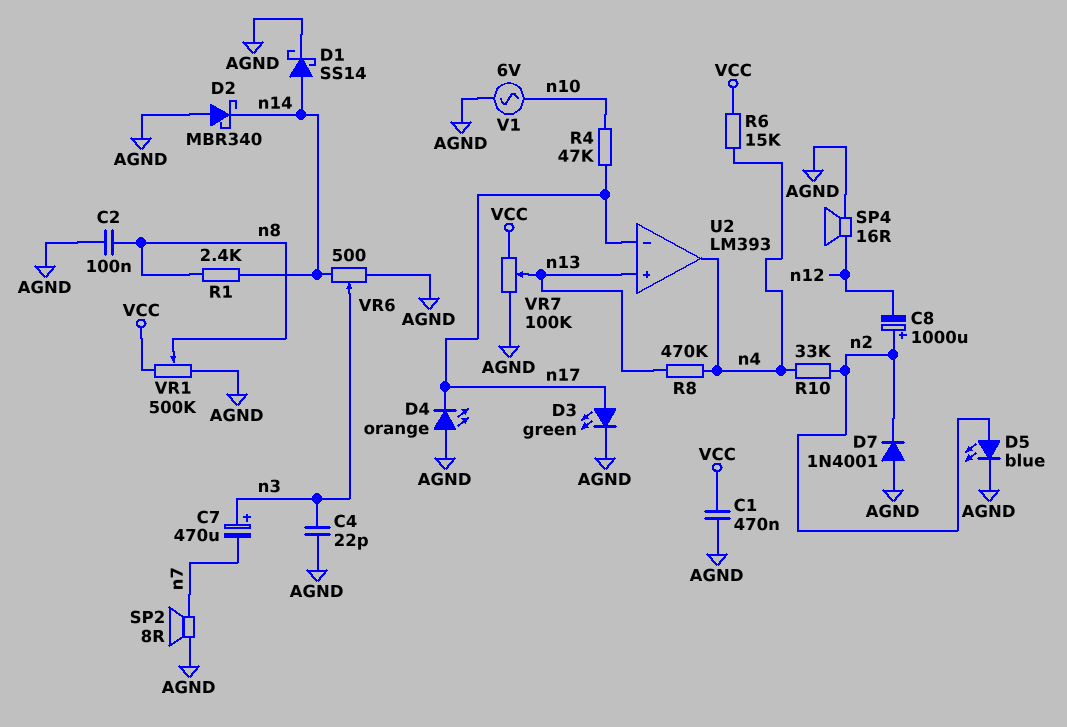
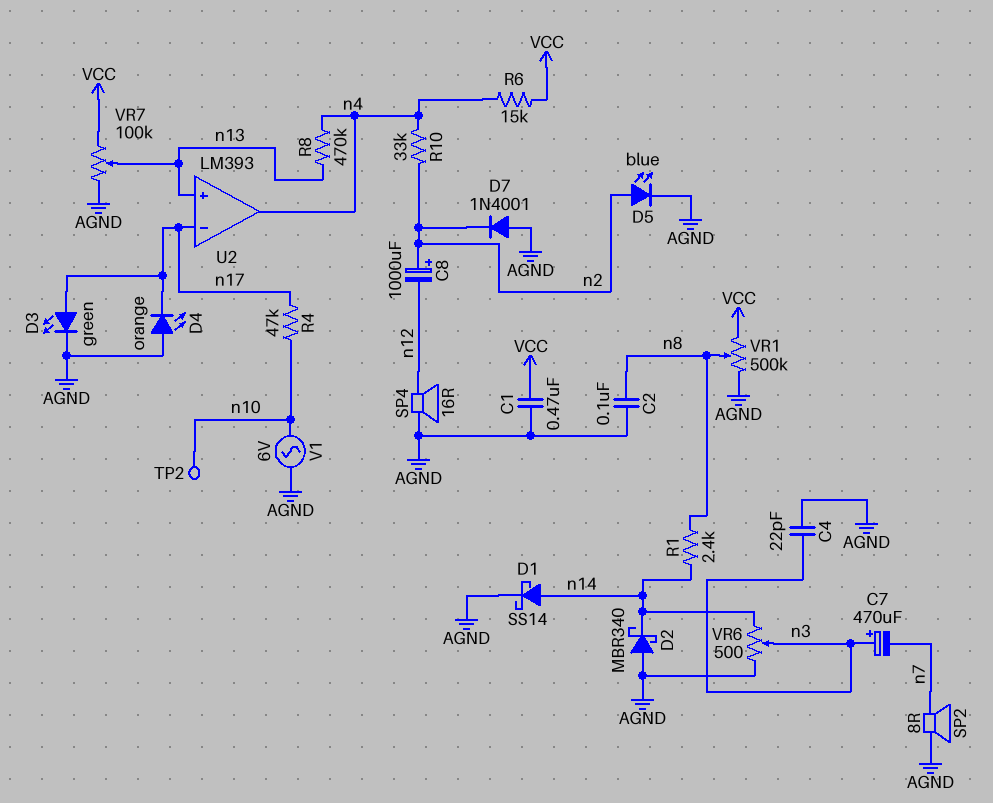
TP2: none -> test point (n10)

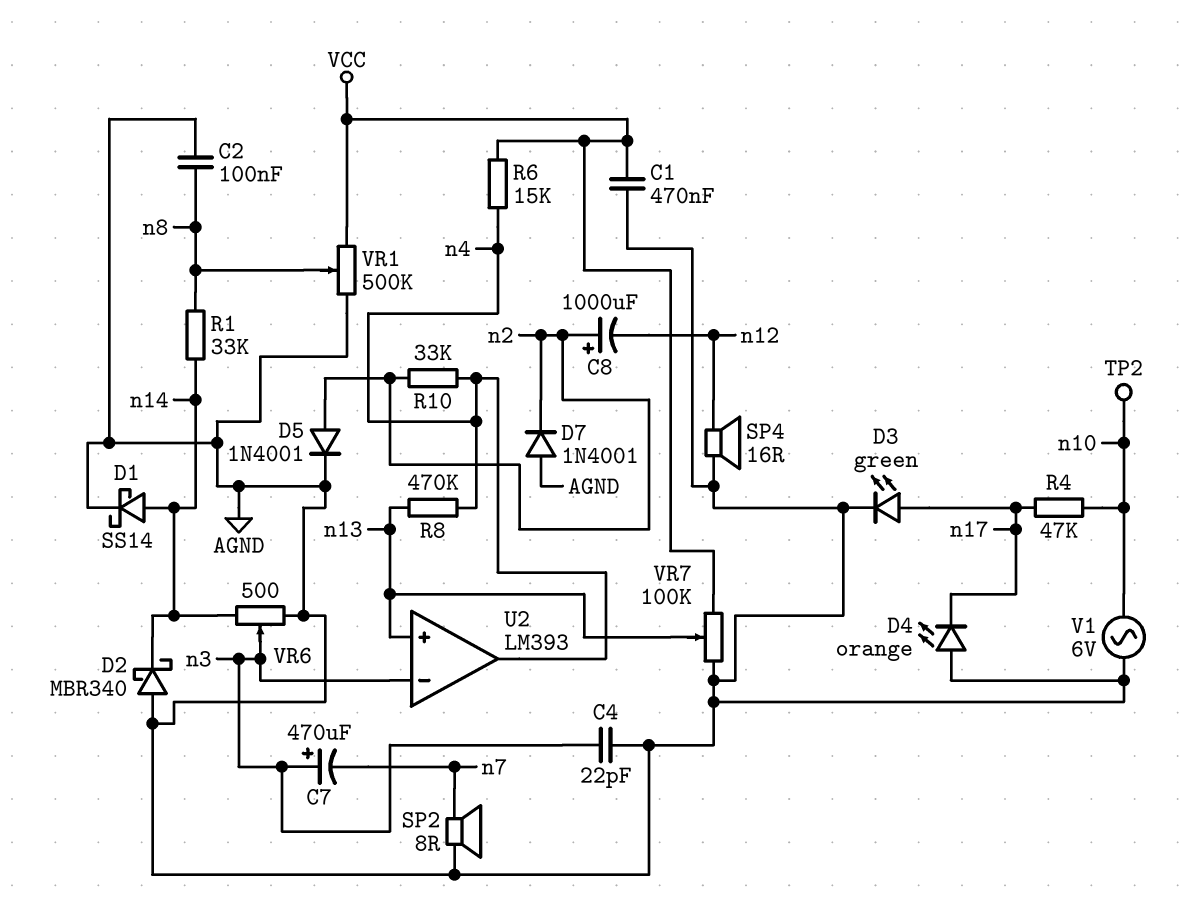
D5: LED blue (A n2, K AGND) -> diode 1N4001 (A n2, K AGND)
R1: 2.4k (n8, n14) -> 33k (n8, n14)
U2 pin in-: n17 -> n3

